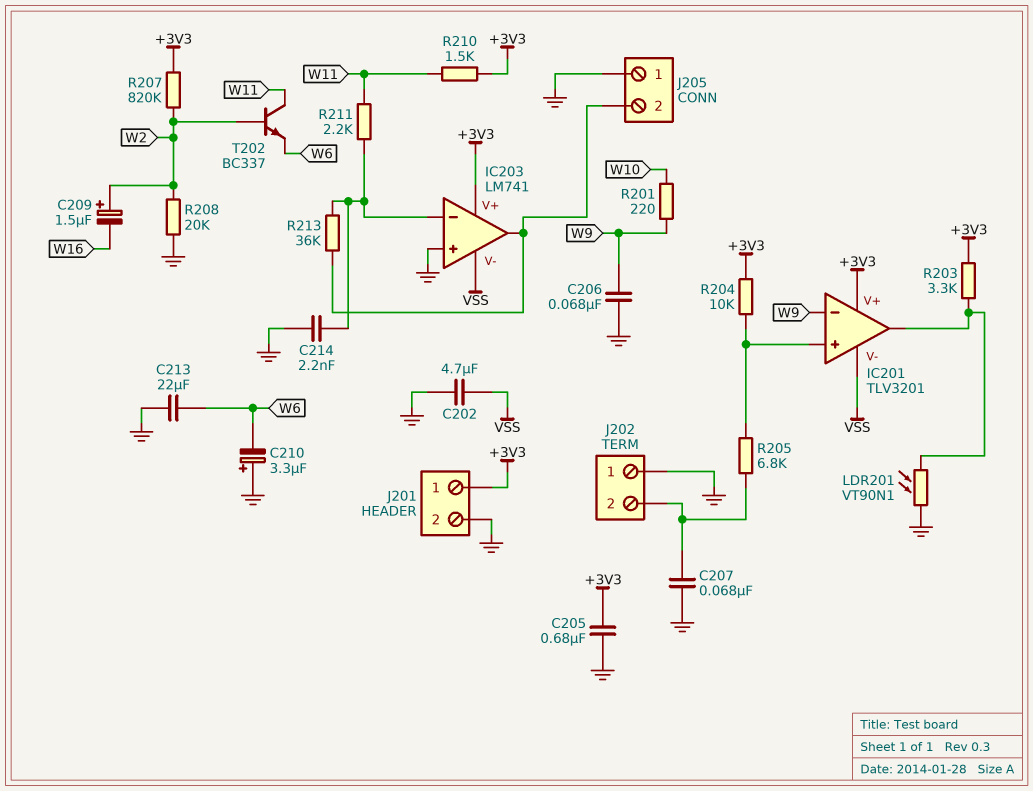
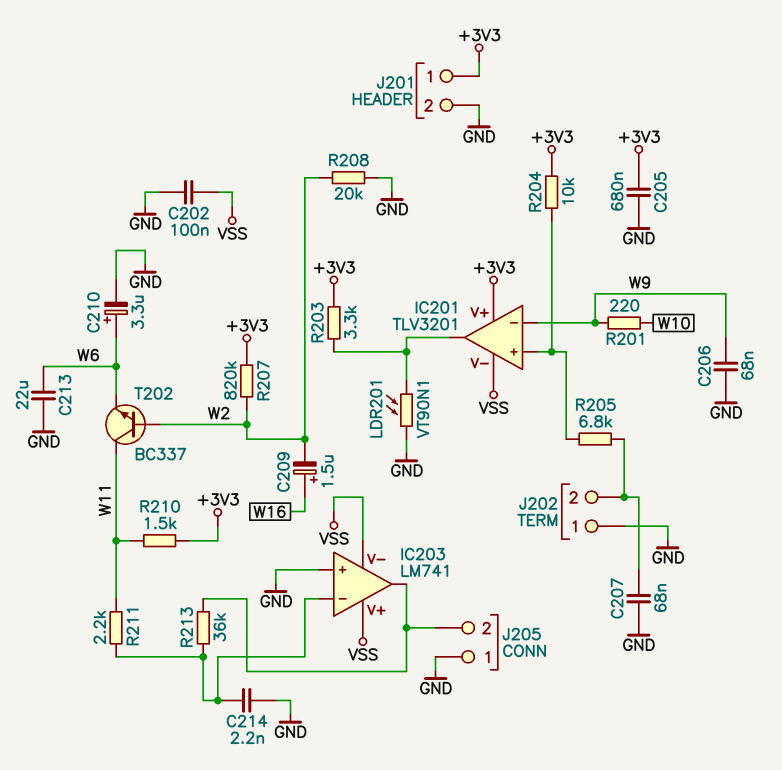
C202: 4.7uF (GND, VSS) -> 100nF (GND, VSS)
C209: 1.5uF (plus W2, minus W16) -> 1.5uF (plus W16, minus W2)
C210: 3.3uF (plus GND, minus W6) -> 3.3uF (plus W6, minus GND)
IC203 pin V+: +3V3 -> VSS

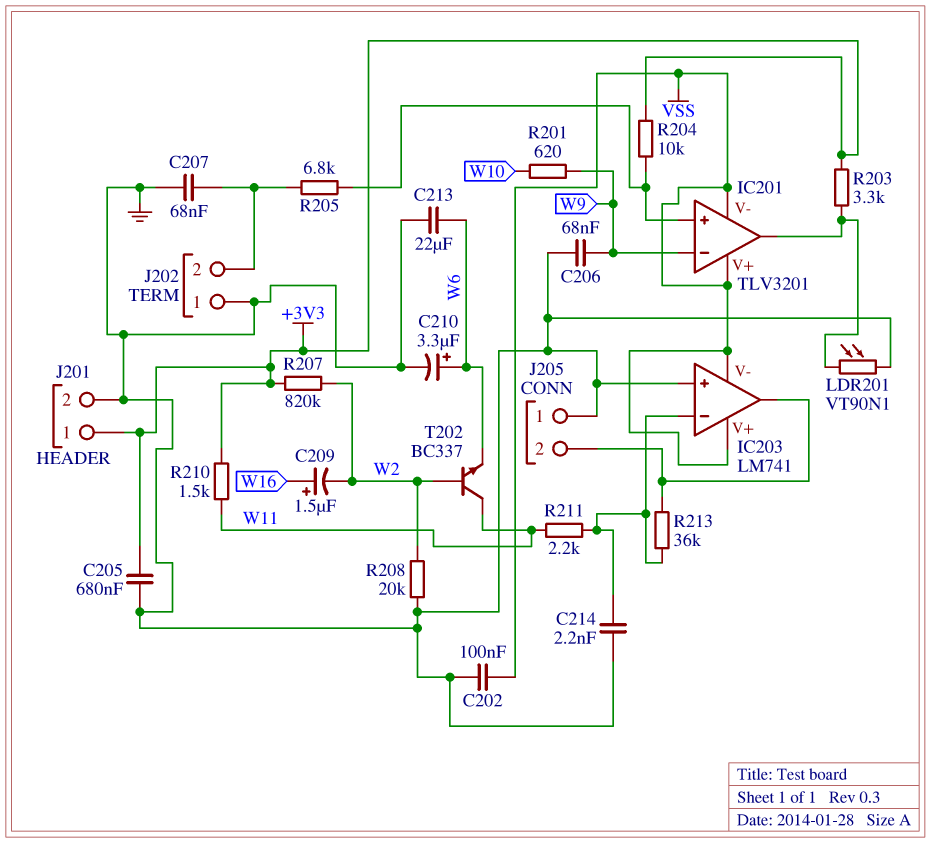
IC201 pin V+: +3V3 -> VSS
R201: 220 (W9, W10) -> 620 (W9, W10)

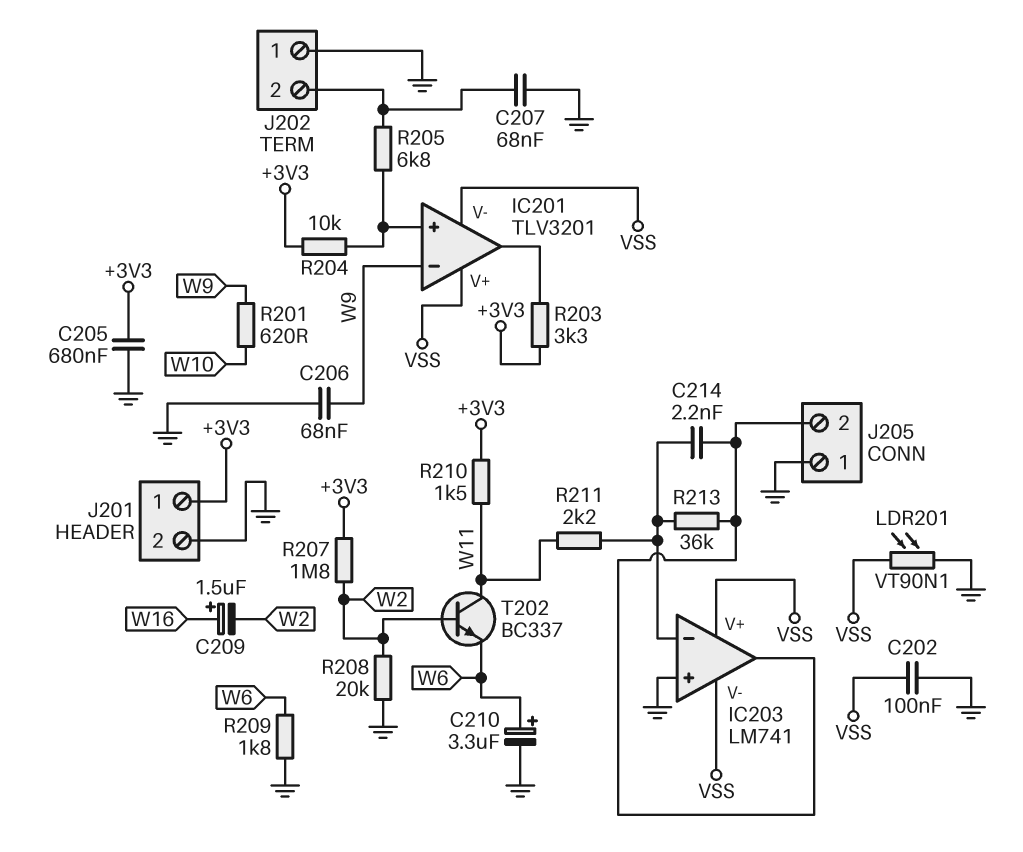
C213: 22uF (GND, W6) -> none
C214: 2.2nF (GND, IC203/in-) -> 2.2nF (IC203/in-, IC203/out)
LDR201: VT90N1 (GND, IC201/out) -> VT90N1 (GND, VSS)
R207: 820k (+3V3, W2) -> 1.8M (+3V3, W2)
R209: none -> 1.8k (GND, W6)

